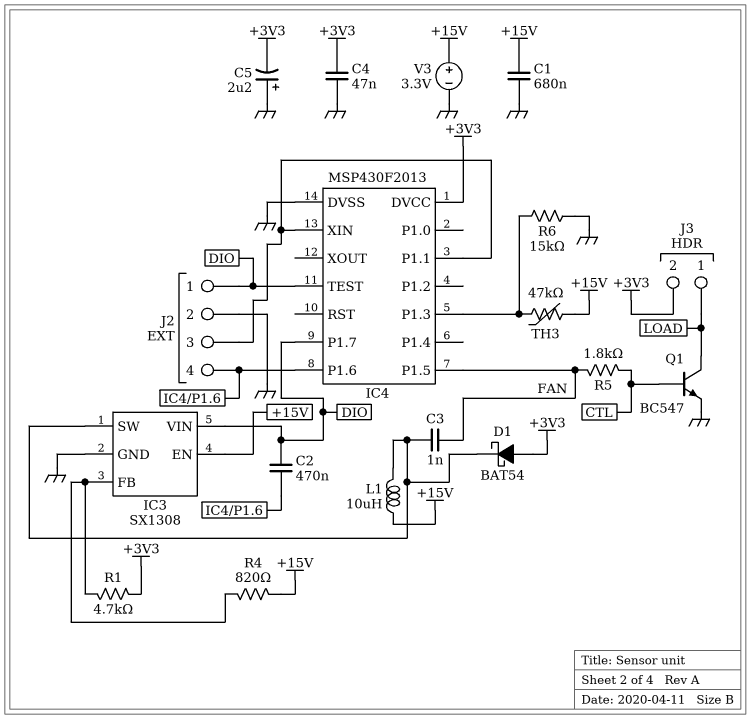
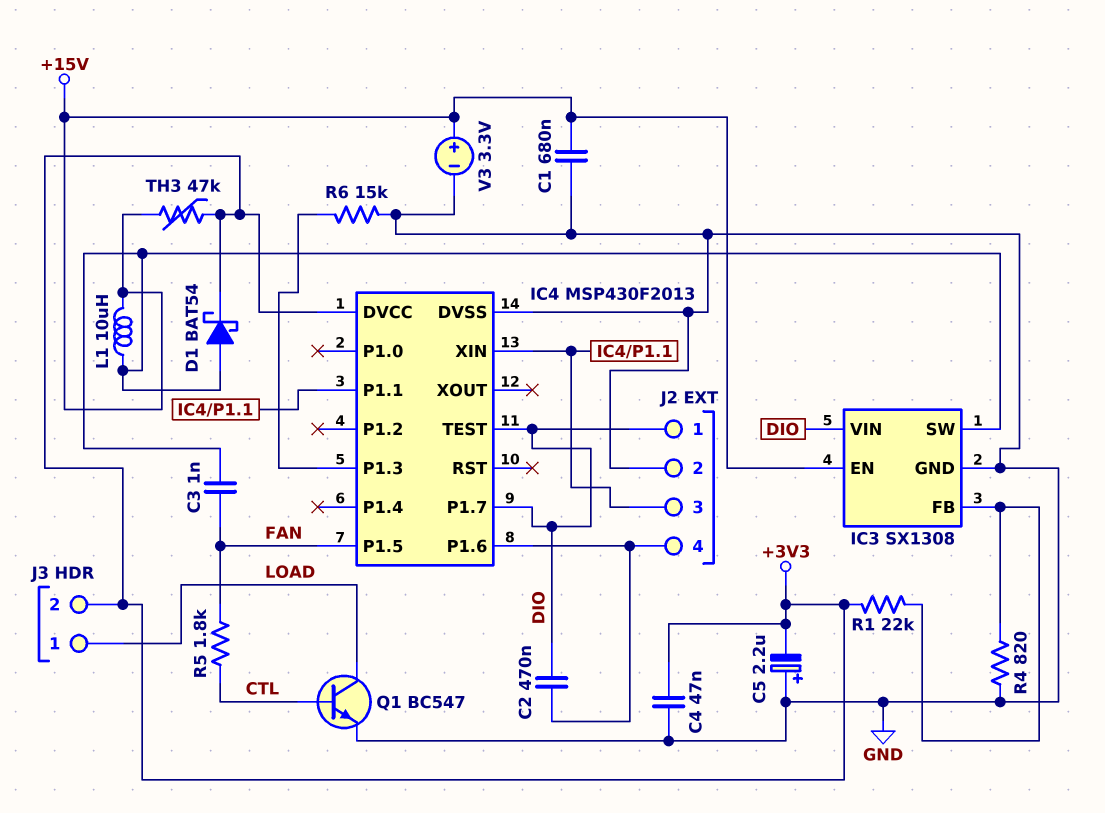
D1: schottky BAT54 (A +3V3, K IC3/SW) -> schottky BAT54 (A IC3/SW, K +3V3)
R1: 4.7k (+3V3, IC3/FB) -> 22k (+3V3, IC3/FB)
R4: 820 (+15V, IC3/FB) -> 820 (GND, IC3/FB)
TH3: 47k (+15V, IC4/P1.3) -> 47k (+3V3, +15V)

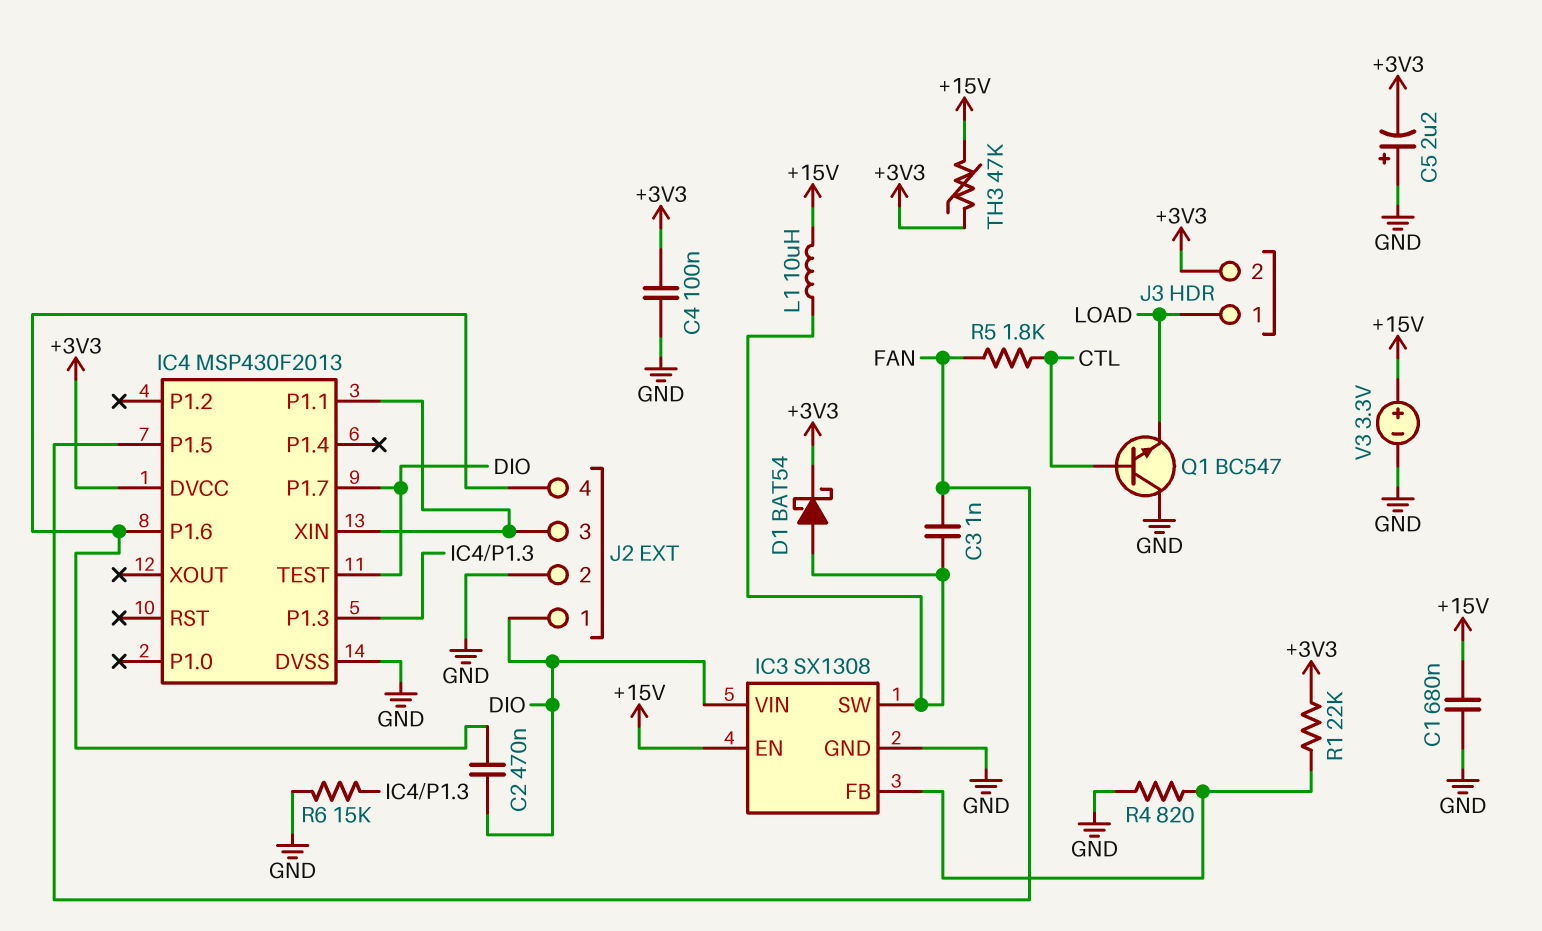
C4: 47nF (+3V3, GND) -> 100nF (+3V3, GND)
Q1: NPN BC547 (B CTL, C LOAD, E GND) -> NPN BC547 (B CTL, C GND, E LOAD)

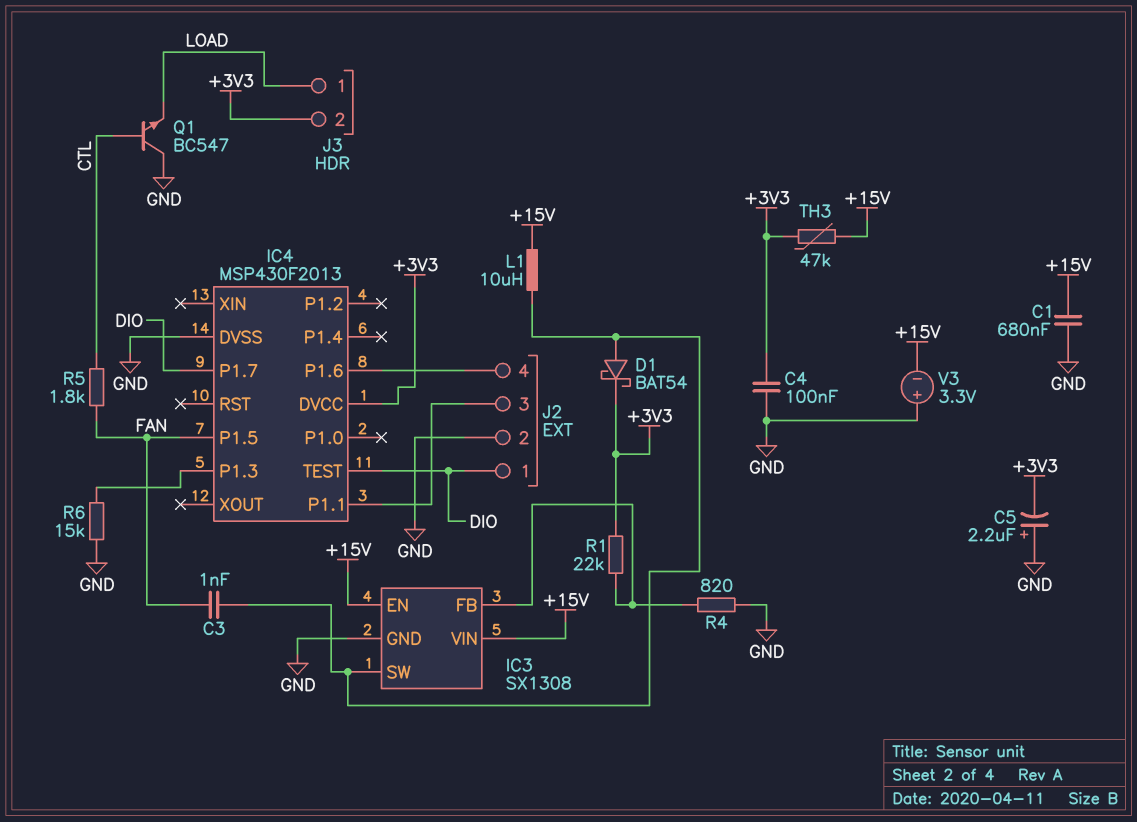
C2: 470nF (DIO, IC4/P1.6) -> none
IC3 pin VIN: DIO -> +15V
IC4 pin XIN: IC4/P1.1 -> none
V3: 3.3V (plus +15V, minus GND) -> 3.3V (plus GND, minus +15V)

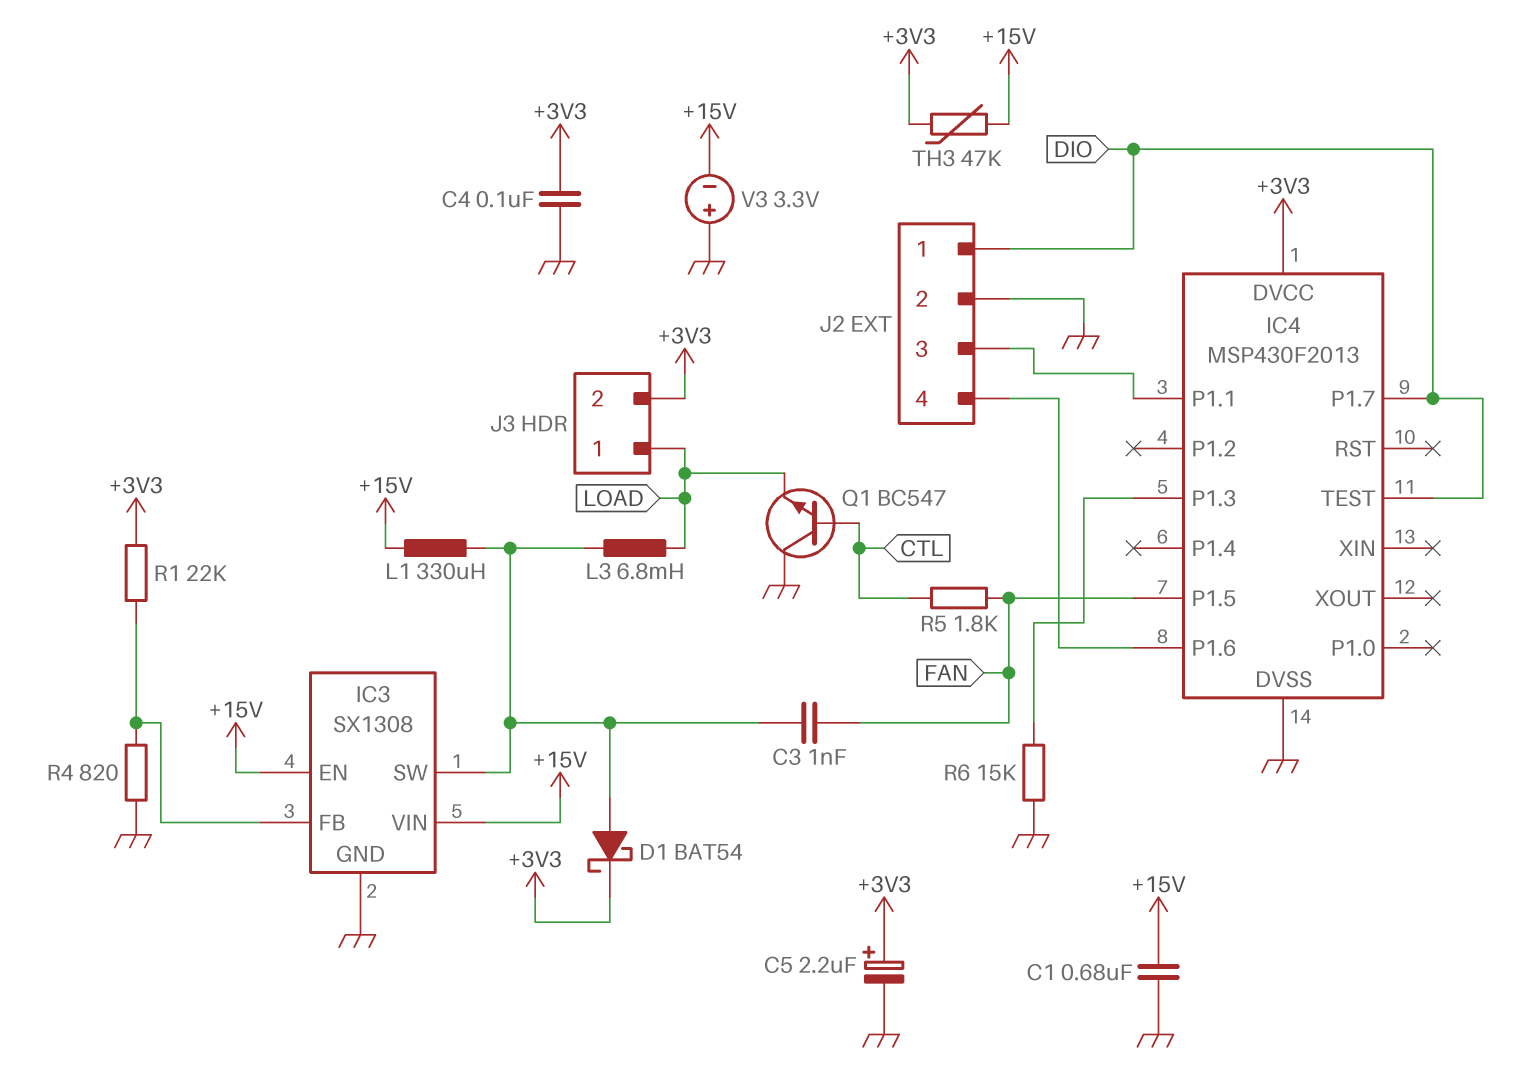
C5: 2.2uF (plus GND, minus +3V3) -> 2.2uF (plus +3V3, minus GND)
L1: 10uH (+15V, IC3/SW) -> 330uH (+15V, IC3/SW)
L3: none -> 6.8mH (IC3/SW, LOAD)

